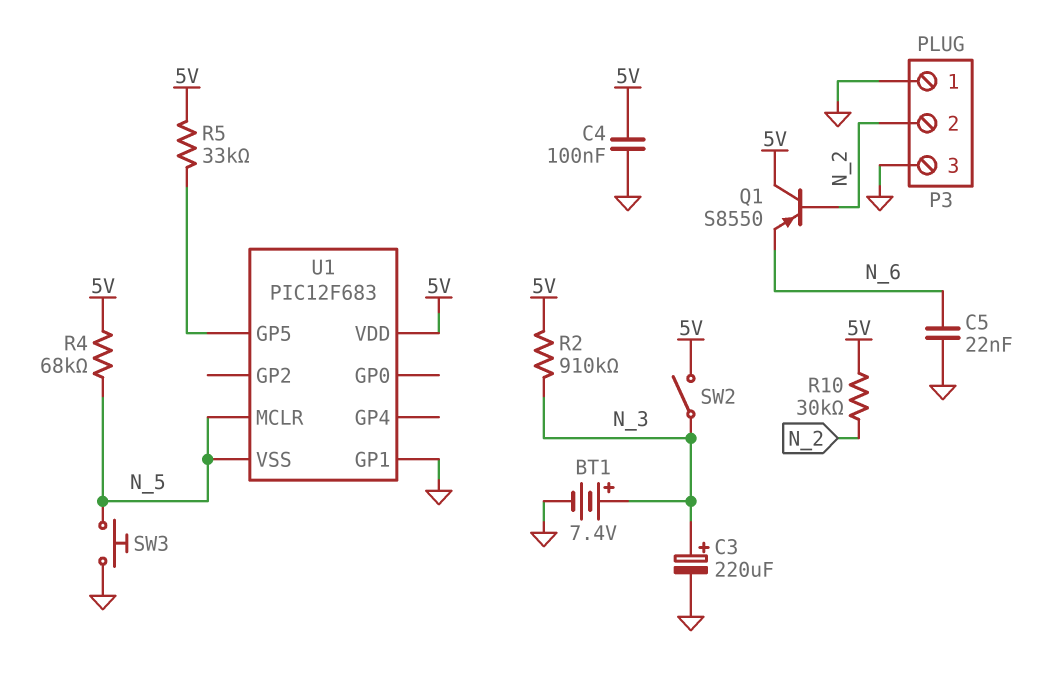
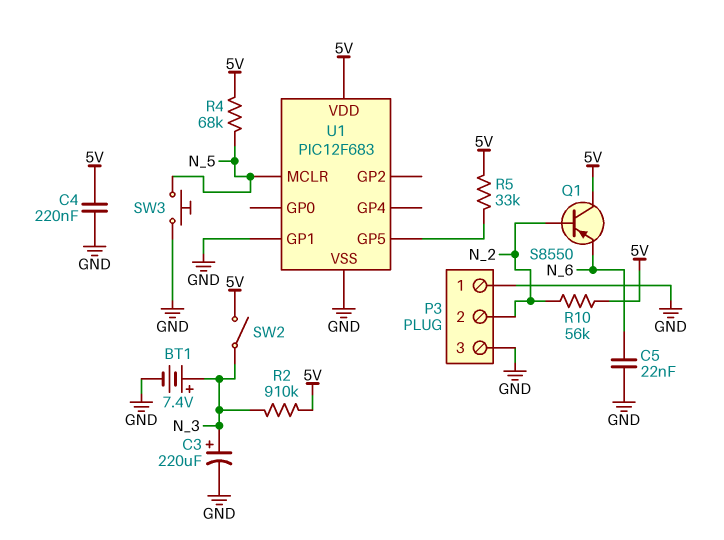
C4: 100nF (5V, GND) -> 220nF (5V, GND)
R10: 30k (5V, N_2) -> 56k (5V, N_2)
U1 pin VSS: N_5 -> GND

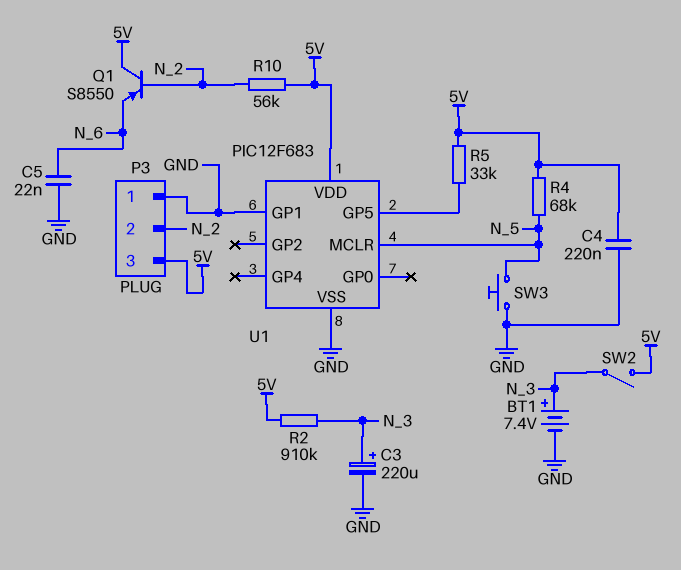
P3 pin 3: GND -> 5V

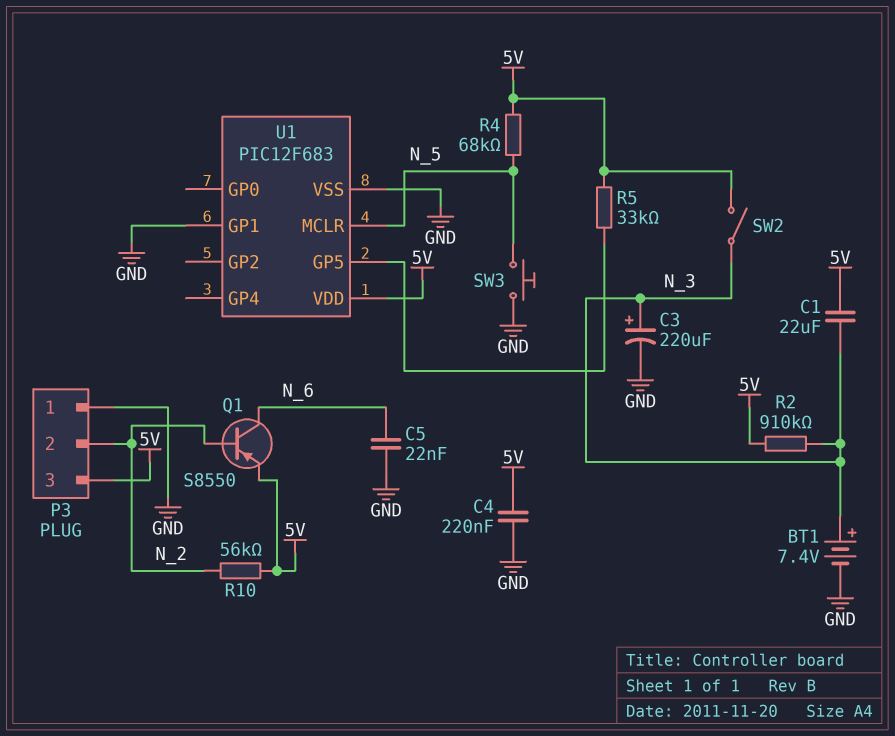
C1: none -> 22uF (5V, N_3)
Q1: PNP S8550 (B N_2, C 5V, E N_6) -> PNP S8550 (B N_2, C N_6, E 5V)

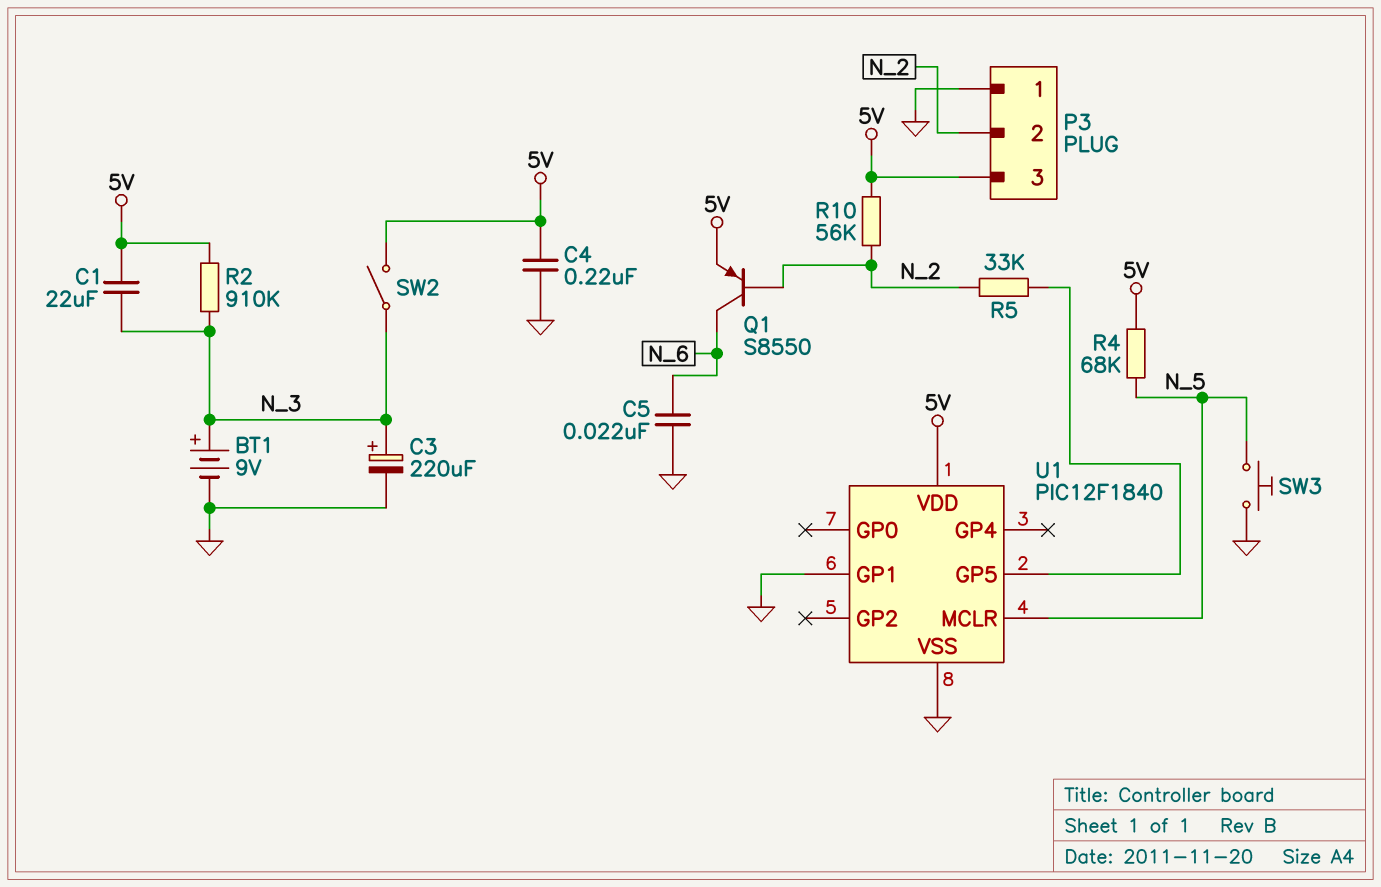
BT1: 7.4V (plus N_3, minus GND) -> 9V (plus N_3, minus GND)
R5: 33k (5V, U1/GP5) -> 33k (N_2, U1/GP5)
U1: PIC12F683 -> PIC12F1840

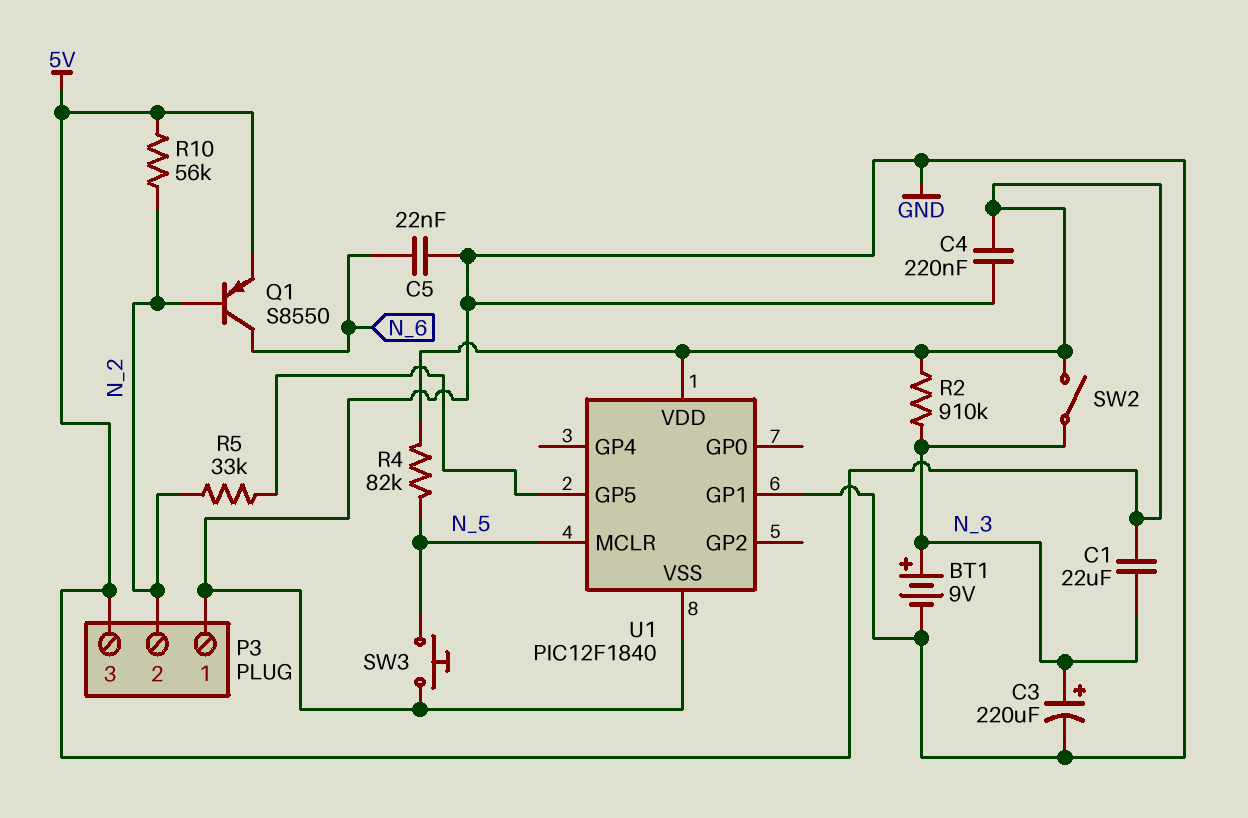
R4: 68k (5V, N_5) -> 82k (5V, N_5)

